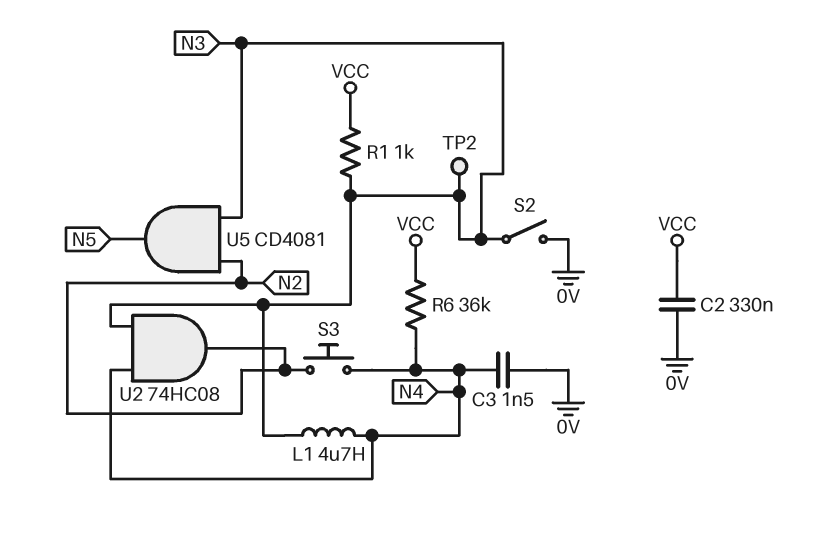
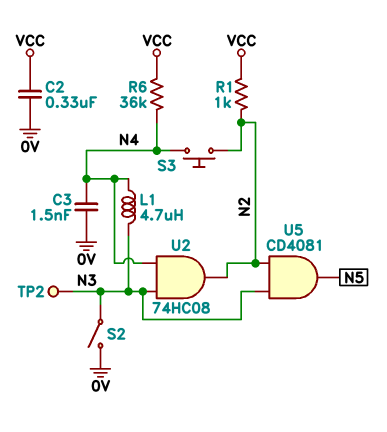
R1: 1k (N3, VCC) -> 1k (N2, VCC)

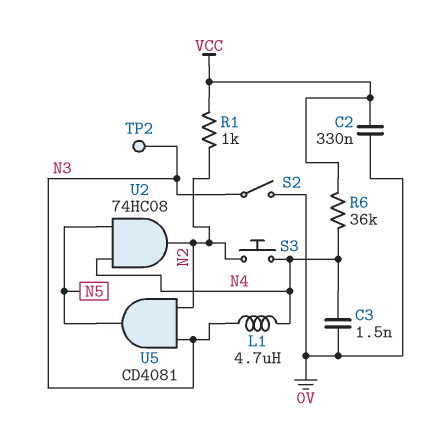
U2: AND 74HC08 (in N3, in N4, out N2) -> AND 74HC08 (in N4, in N5, out N2)

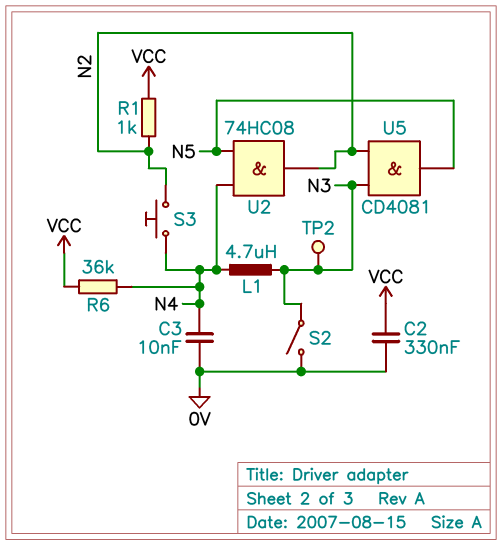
C3: 1.5nF (0V, N4) -> 10nF (0V, N4)

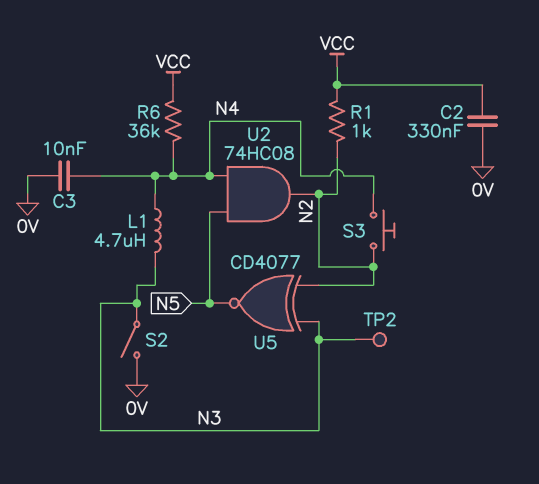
U5: AND CD4081 (in N2, in N3, out N5) -> XNOR CD4077 (in N2, in N3, out N5)

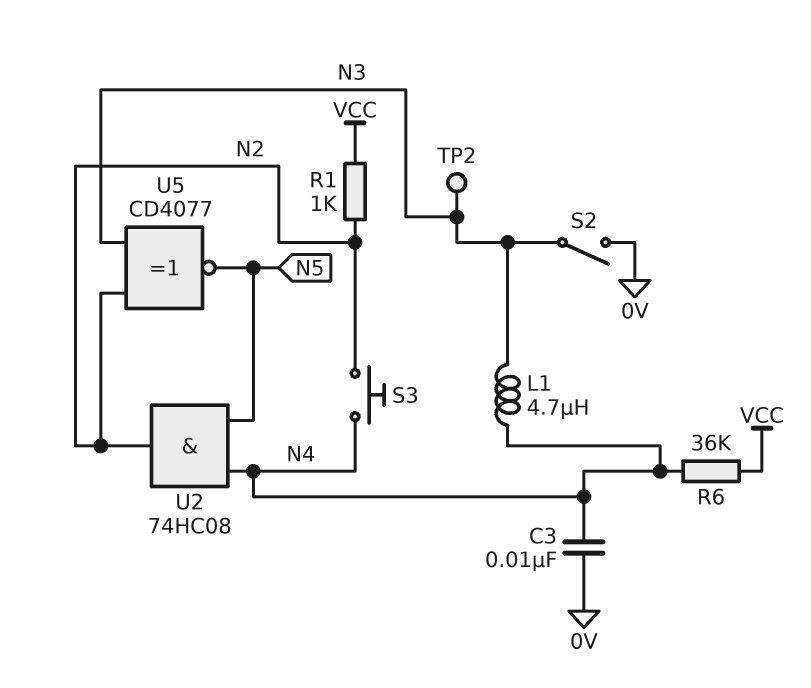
C2: 330nF (0V, VCC) -> none

